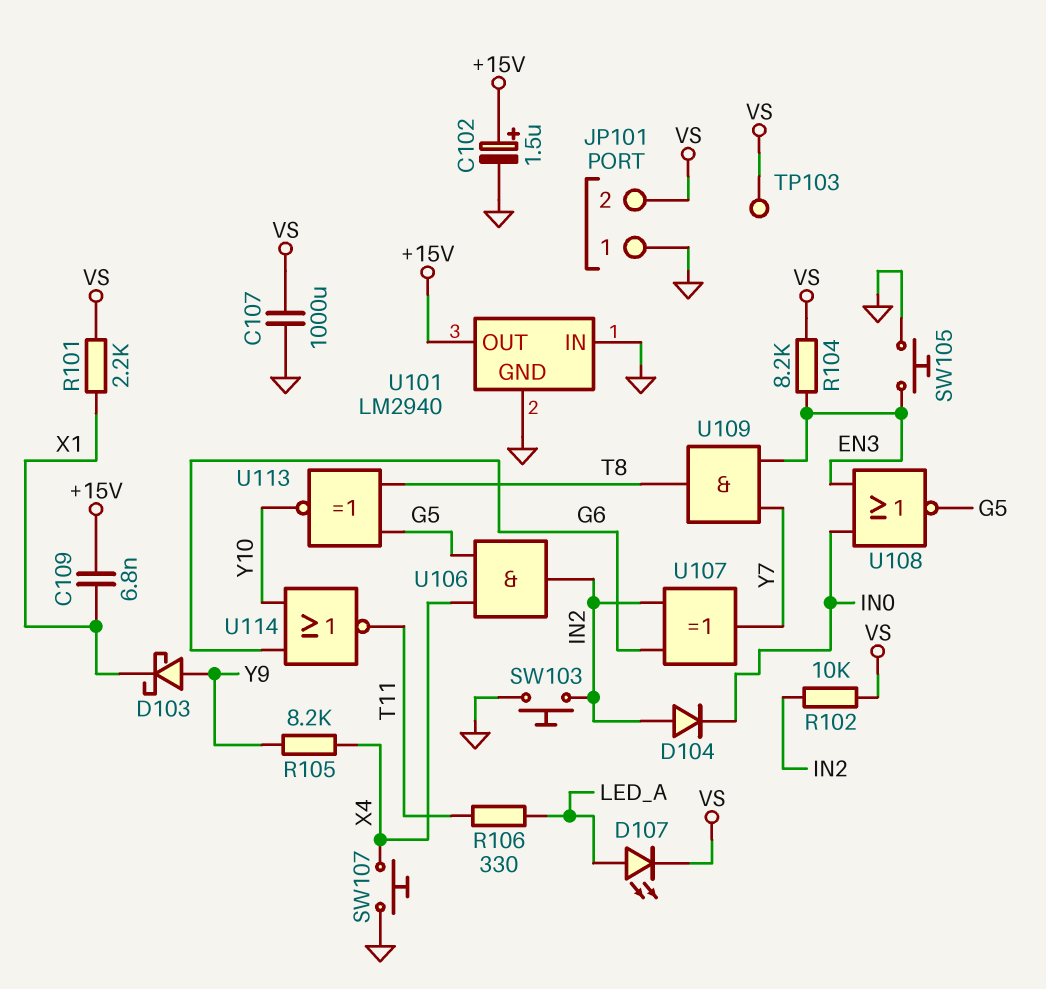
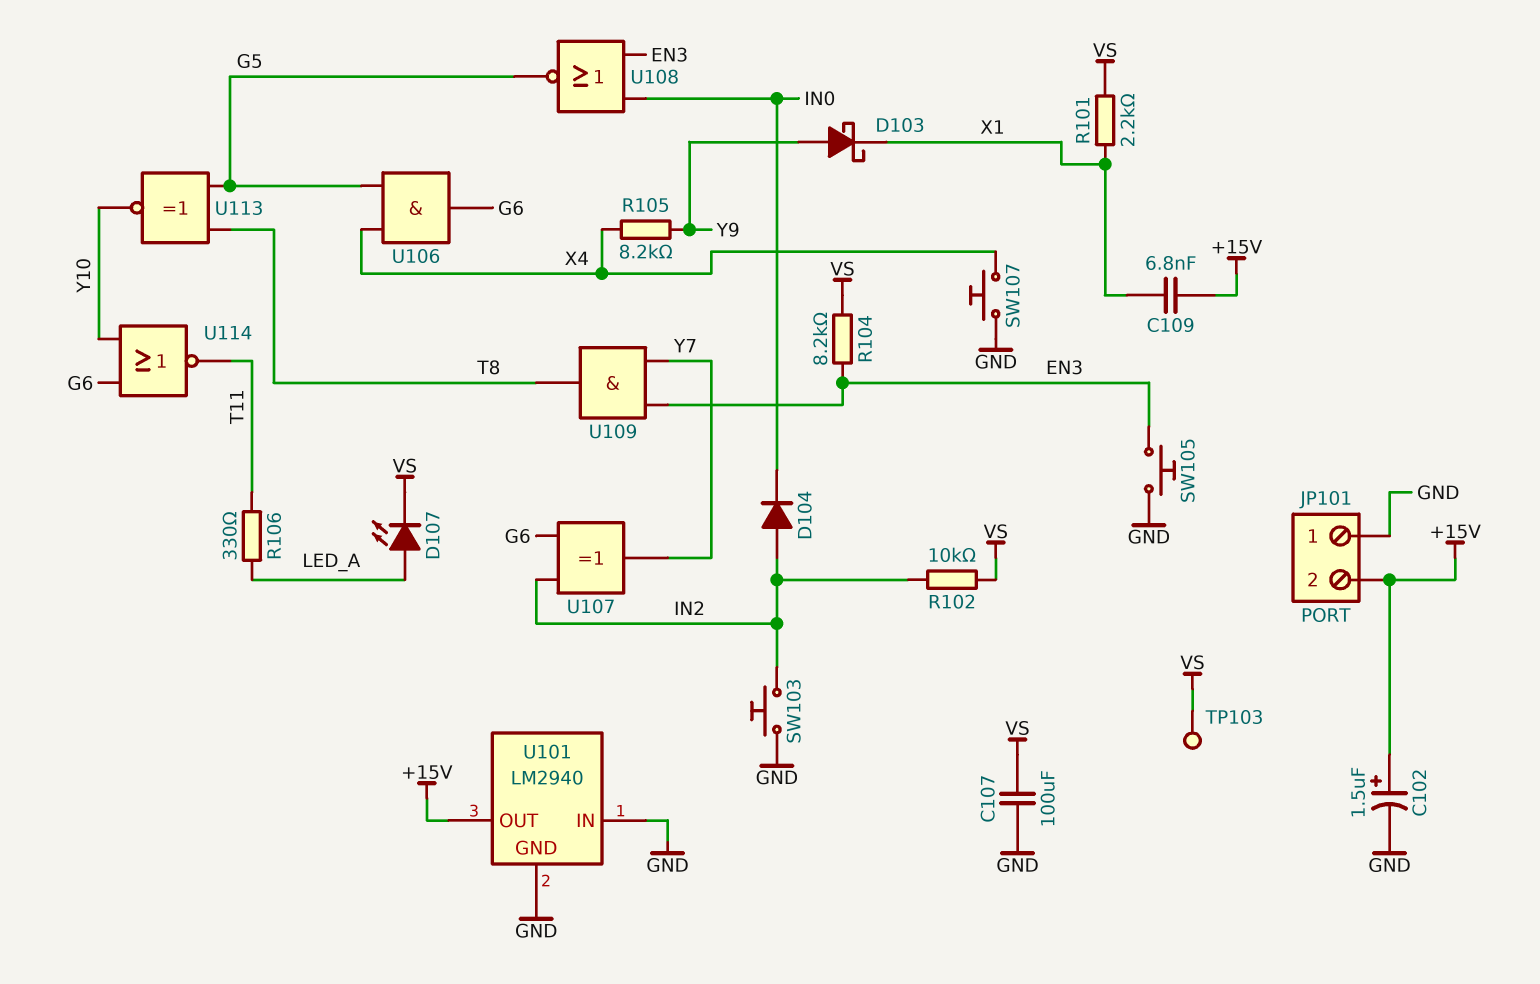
C107: 1000uF (GND, VS) -> 100uF (GND, VS)
JP101 pin 2: VS -> +15V
U106: AND (in G5, in X4, out IN2) -> AND (in G5, in X4, out G6)

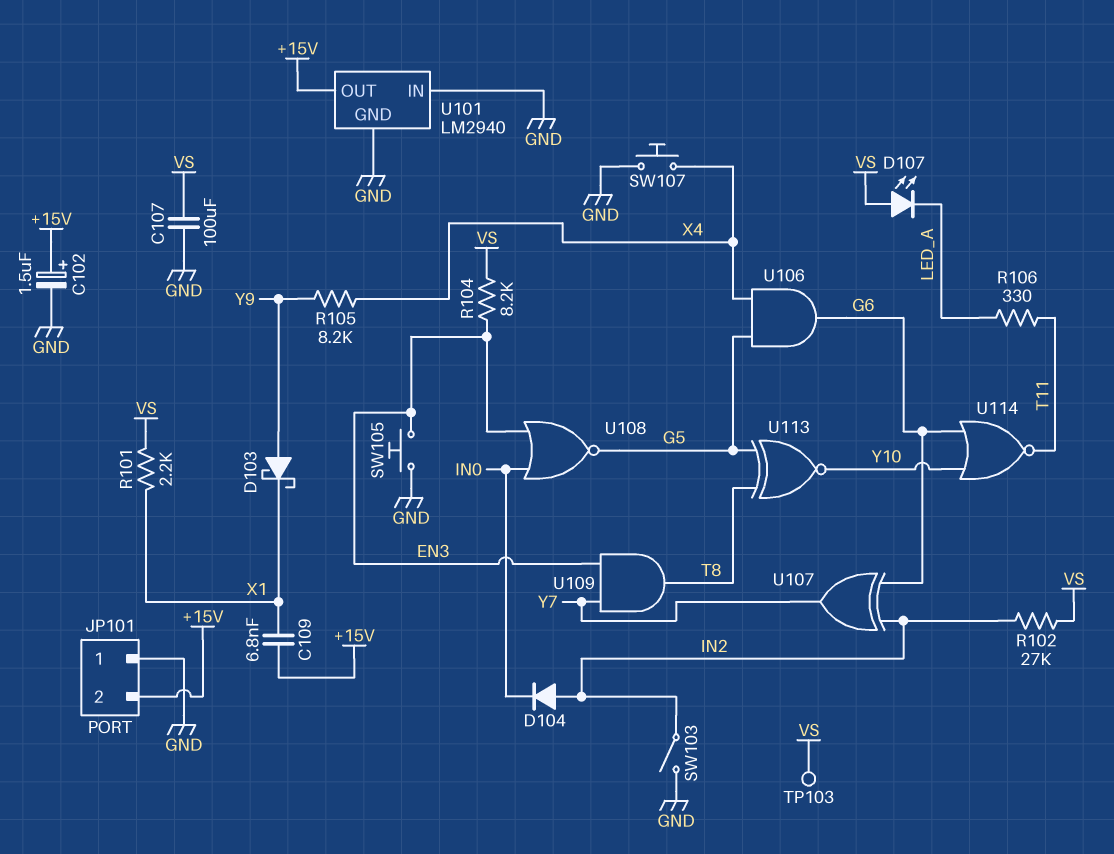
D107: LED (A LED_A, K VS) -> LED (A VS, K LED_A)
R102: 10k (IN2, VS) -> 27k (IN2, VS)
SW103: button (GND, IN2) -> switch (GND, IN2)

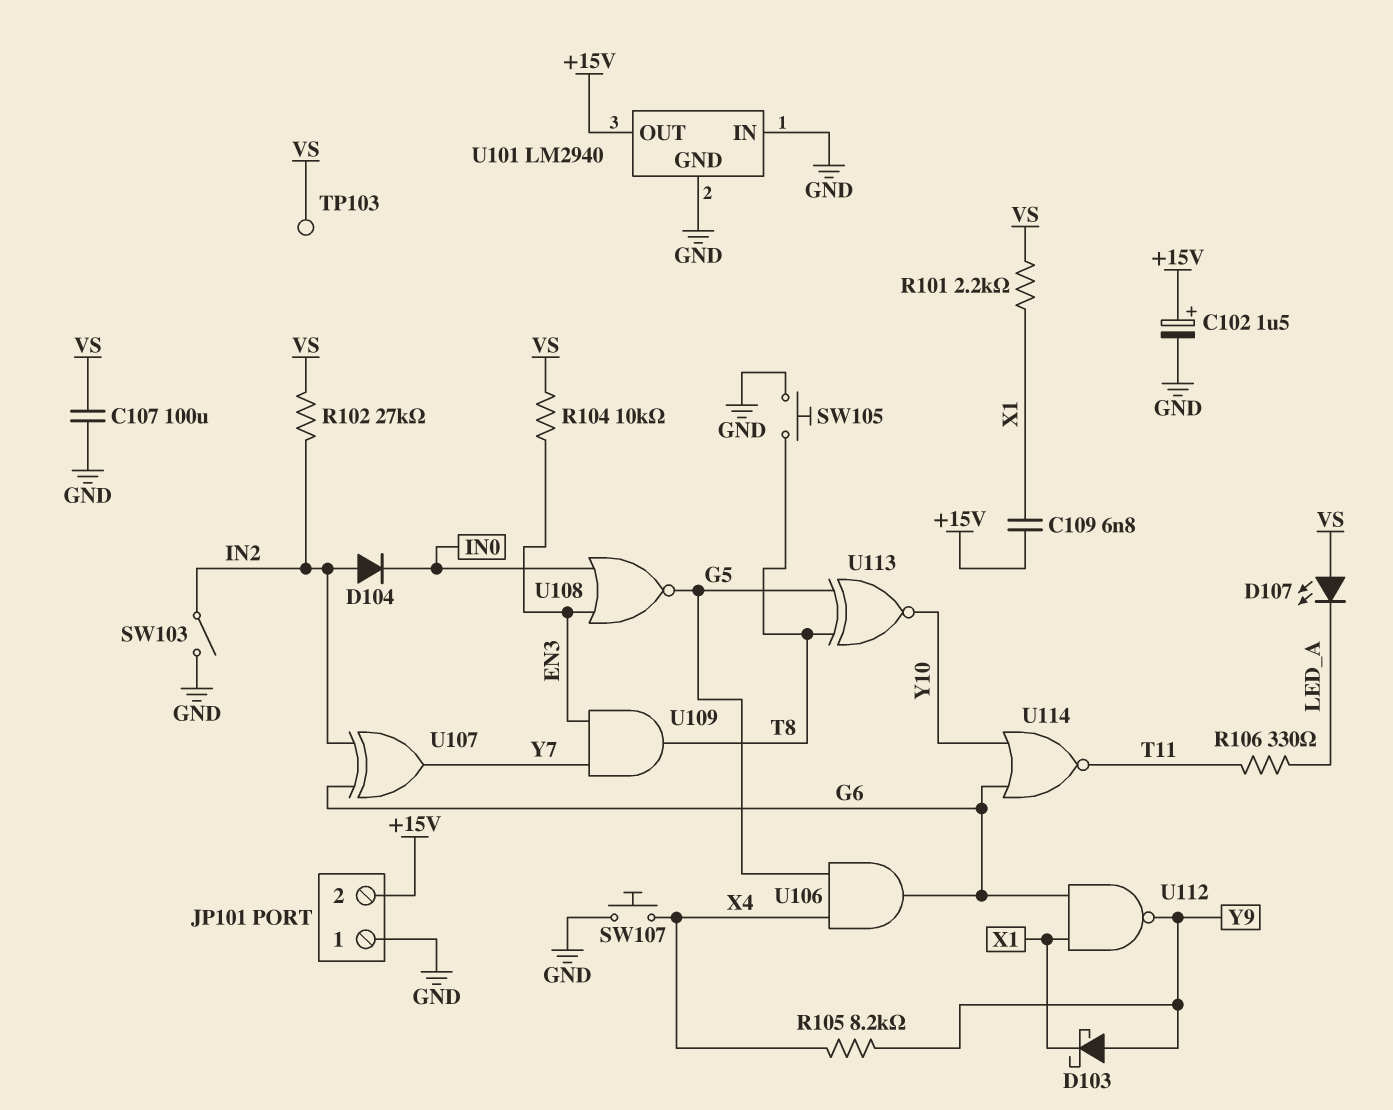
R104: 8.2k (EN3, VS) -> 10k (EN3, VS)
SW105: button (EN3, GND) -> button (GND, T8)
U112: none -> NAND (in G6, in X1, out Y9)

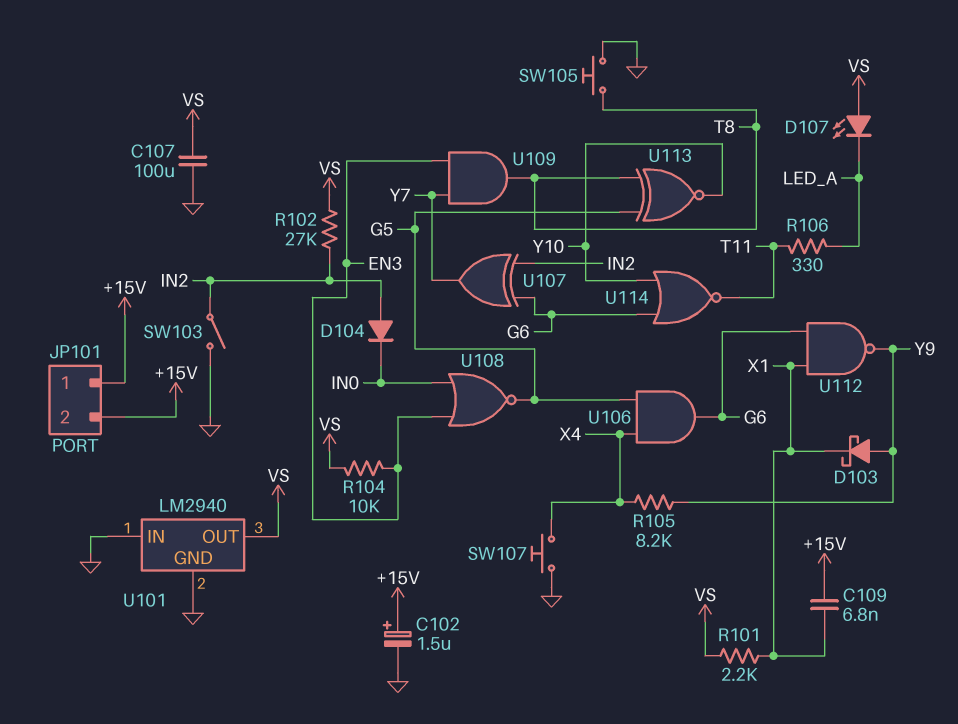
JP101 pin 1: GND -> +15V
TP103: test point (VS) -> none
U101 pin OUT: +15V -> VS

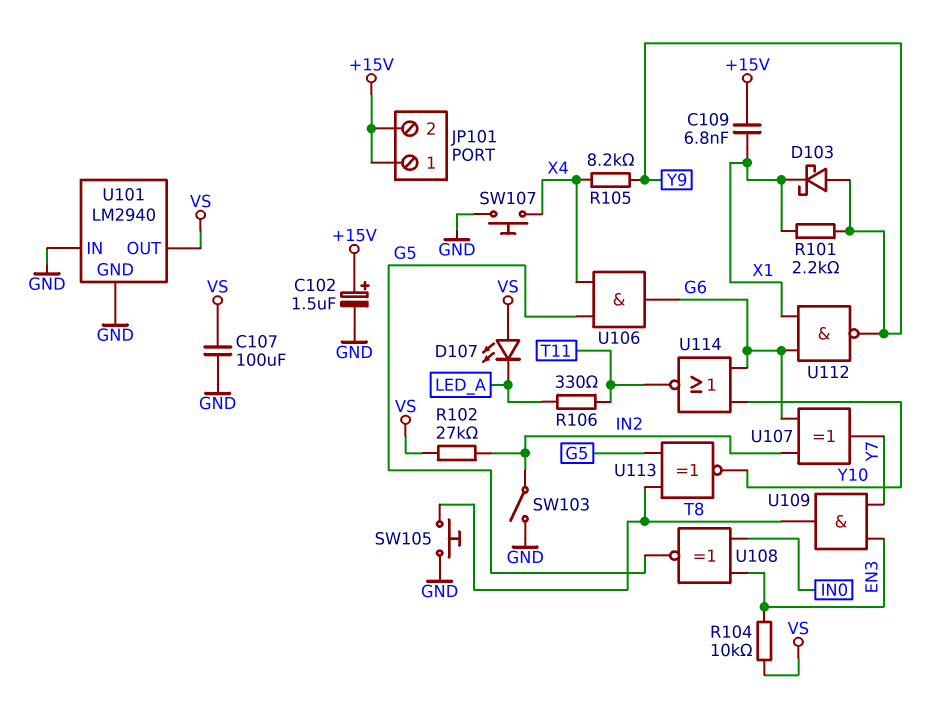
D104: diode (A IN2, K IN0) -> none
R101: 2.2k (VS, X1) -> 2.2k (X1, Y9)
U108: NOR (in EN3, in IN0, out G5) -> XNOR (in EN3, in IN0, out G5)

